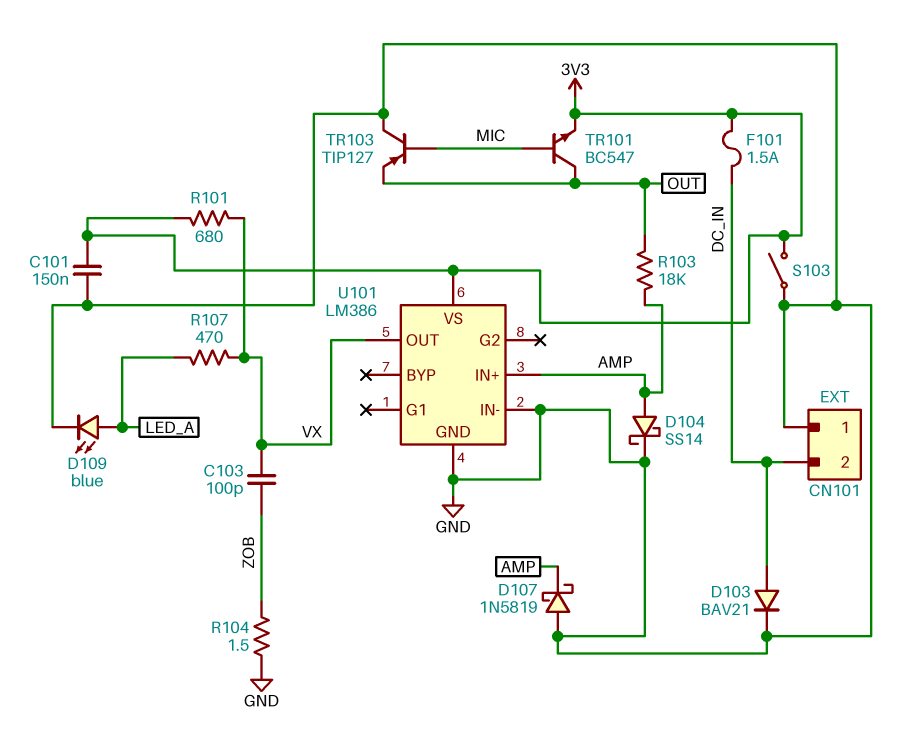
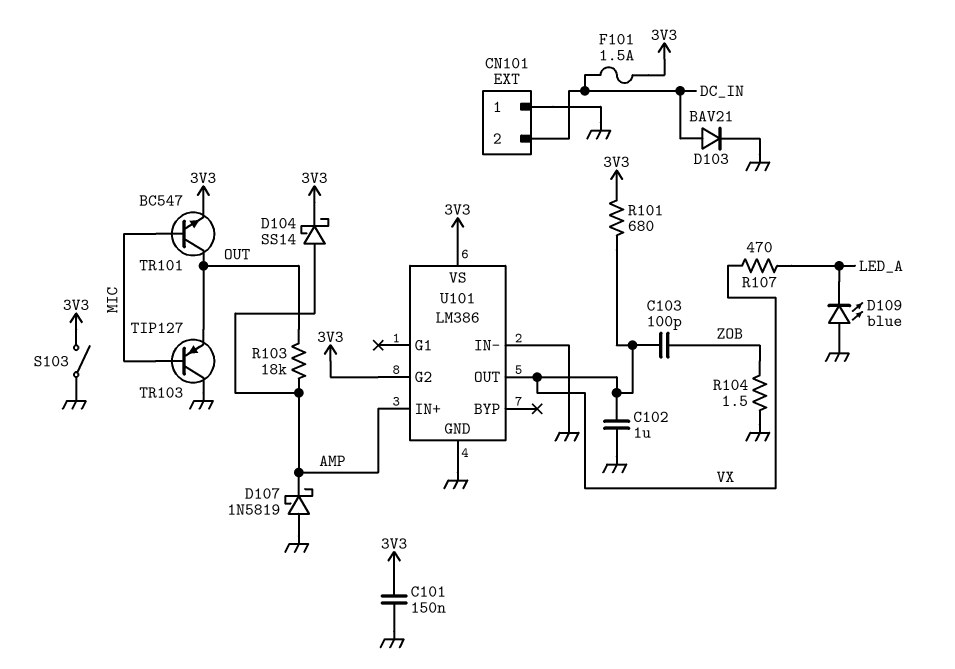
C102: none -> 1uF (GND, VX)
D104: schottky SS14 (A AMP, K GND) -> schottky SS14 (A AMP, K 3V3)
D109: LED blue (A LED_A, K GND) -> LED blue (A GND, K LED_A)
U101 pin G2: none -> 3V3

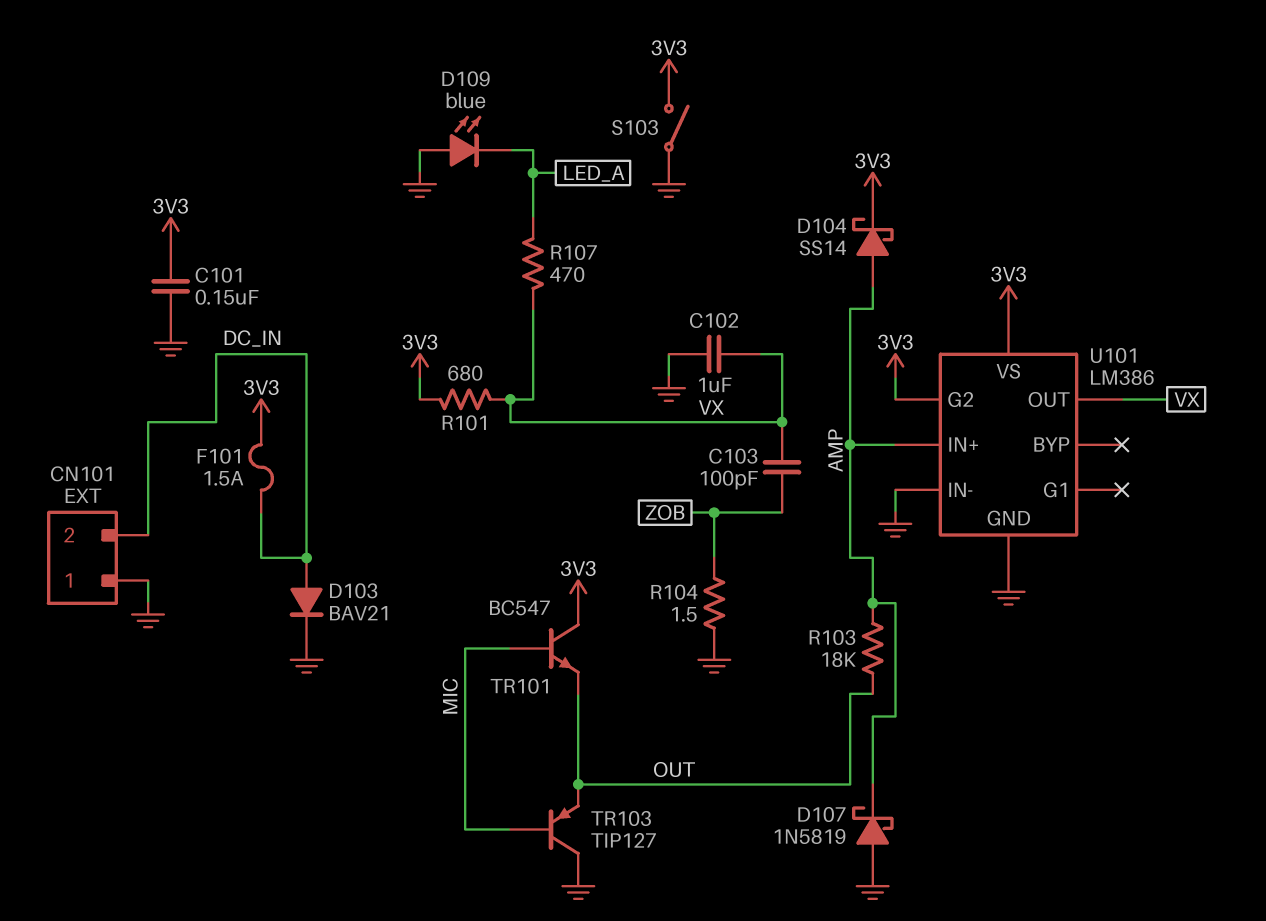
TR101: NPN BC547 (B MIC, C OUT, E 3V3) -> NPN BC547 (B MIC, C 3V3, E OUT)

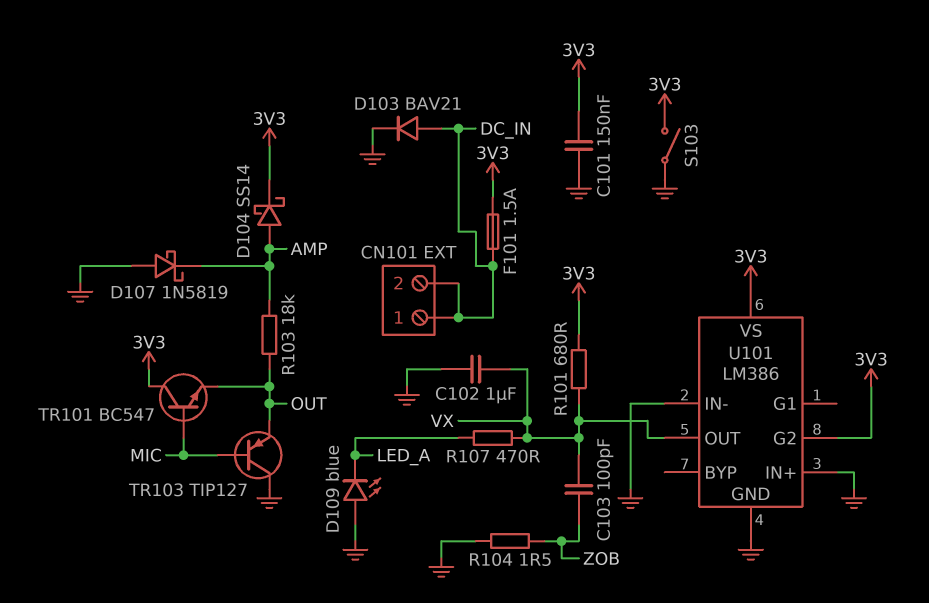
CN101 pin 1: GND -> DC_IN
U101 pin IN+: AMP -> GND

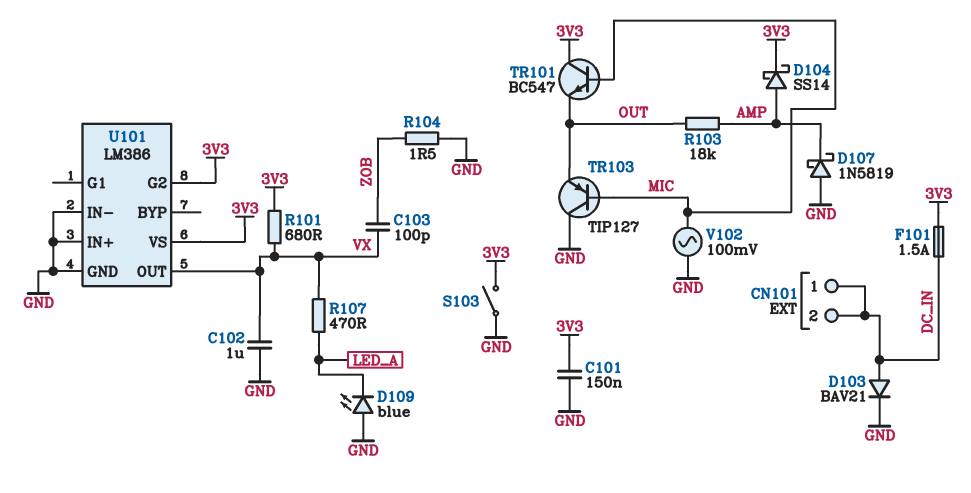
V102: none -> AC 100mV (GND, MIC)

